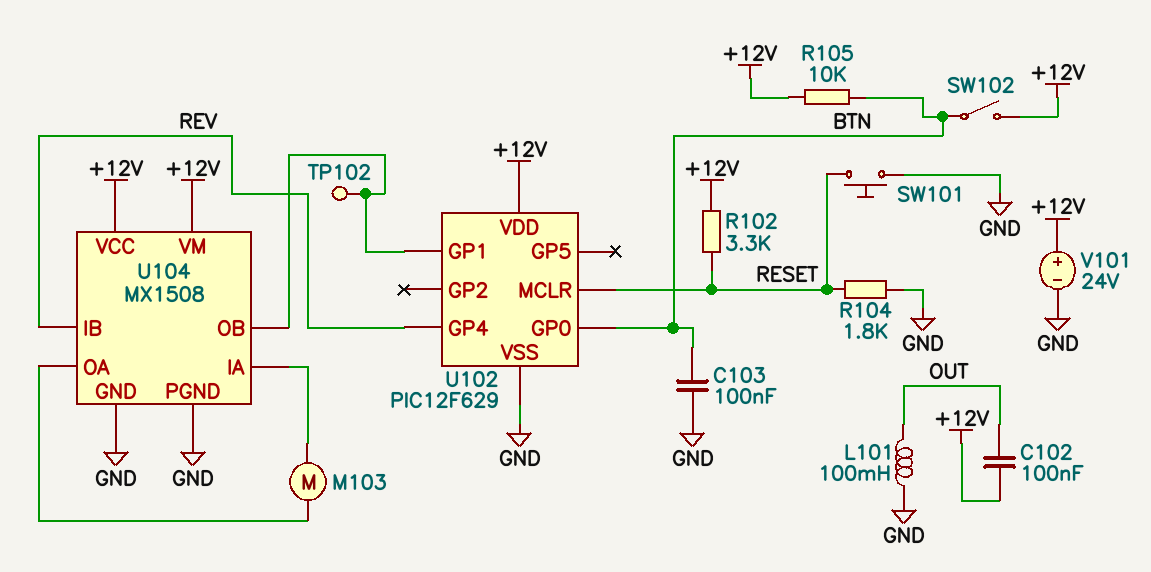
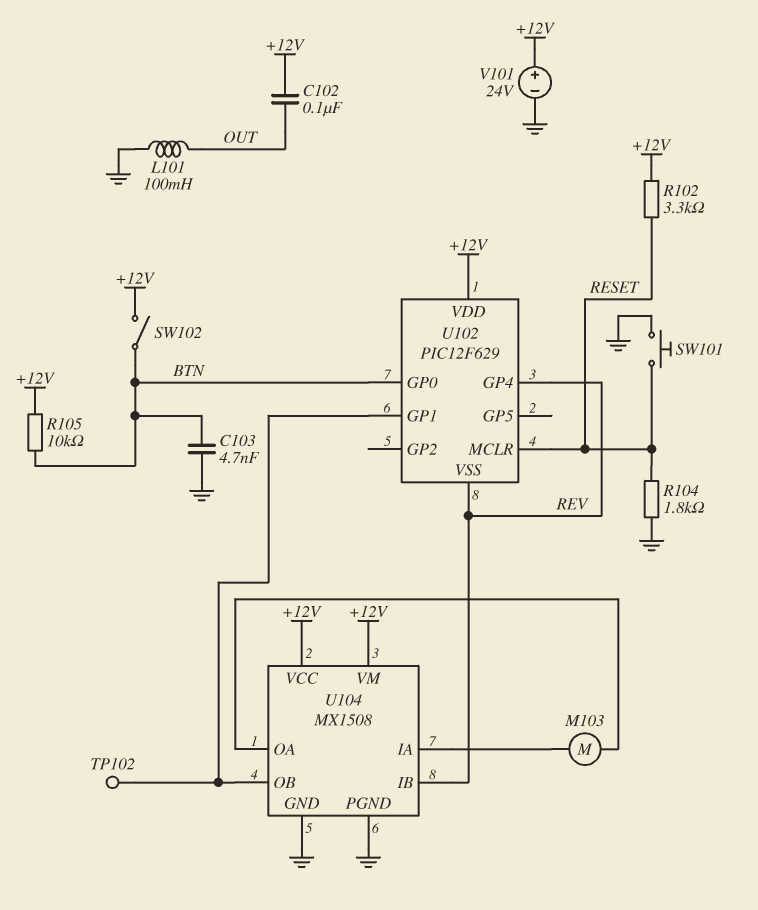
C103: 100nF (BTN, GND) -> 4.7nF (BTN, GND)
U102 pin VSS: GND -> REV

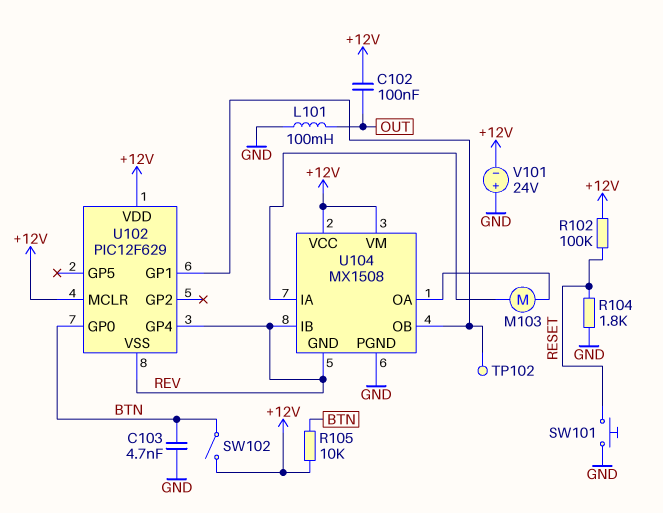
R102: 3.3k (+12V, RESET) -> 100k (+12V, RESET)
U102 pin MCLR: RESET -> +12V
U104 pin GND: GND -> REV
V101: 24V (plus +12V, minus GND) -> 24V (plus GND, minus +12V)

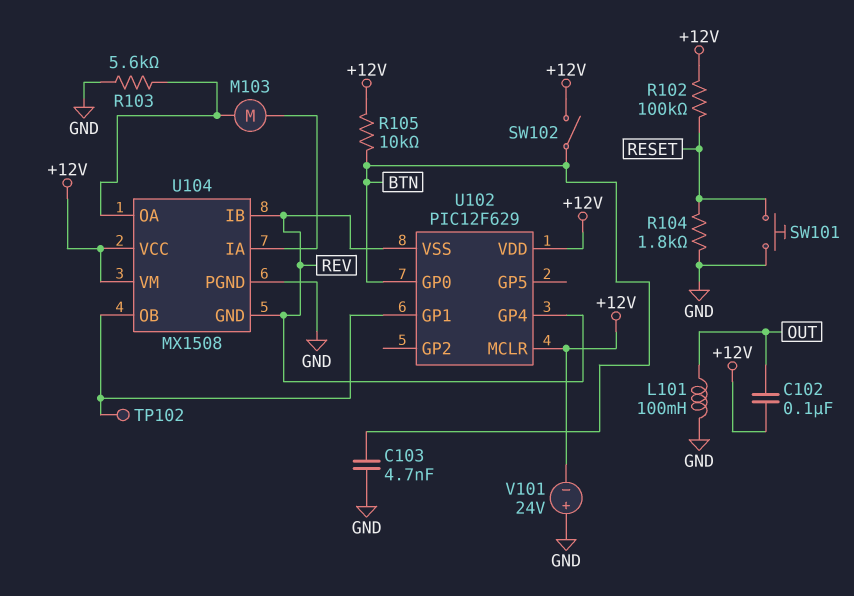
R103: none -> 5.6k (GND, U104/OA)

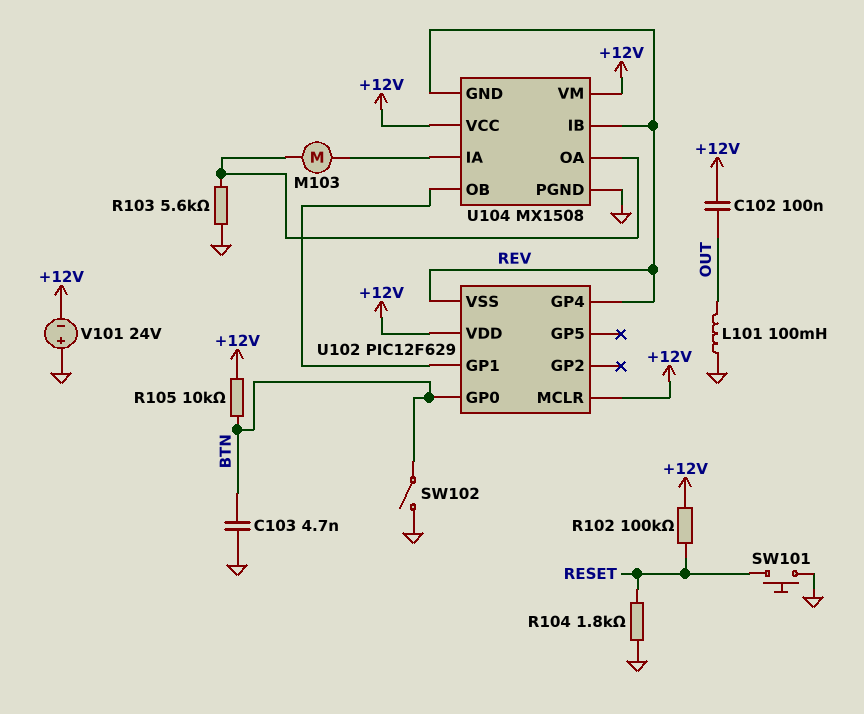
SW102: switch (+12V, BTN) -> switch (BTN, GND)
TP102: test point (U102/GP1) -> none

